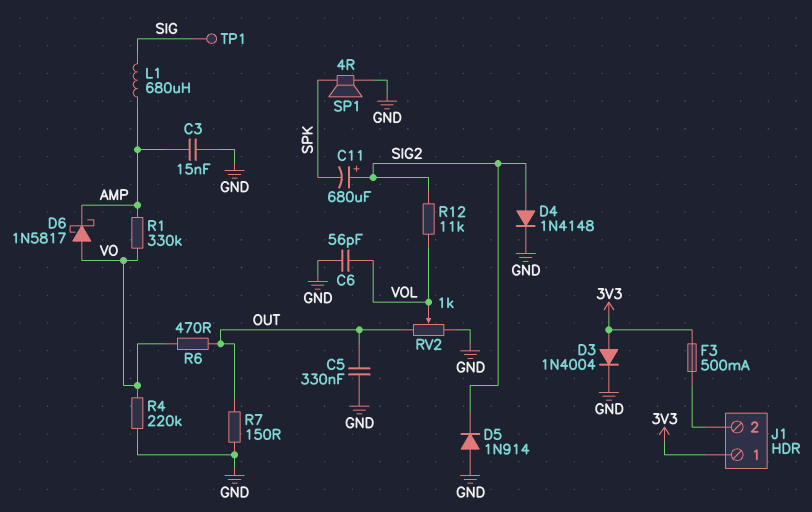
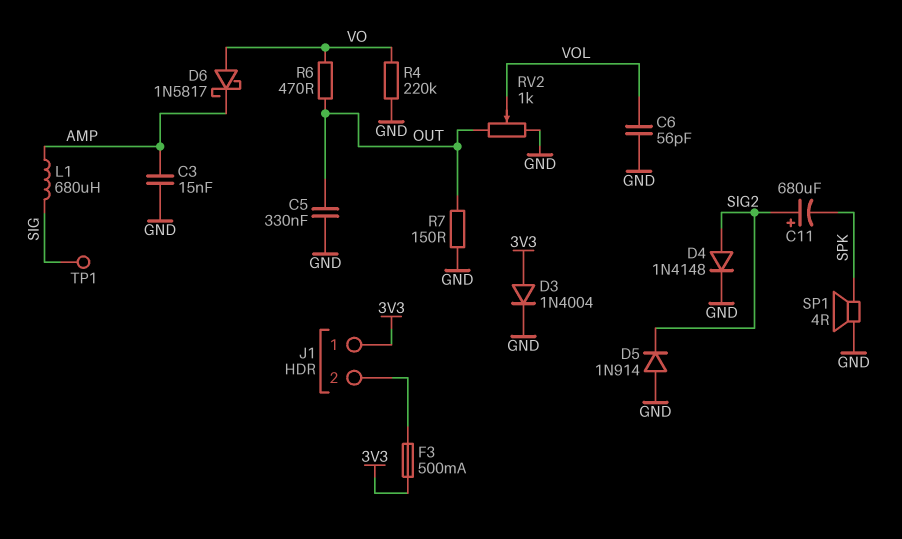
R1: 330k (AMP, VO) -> none
R12: 11k (SIG2, VOL) -> none

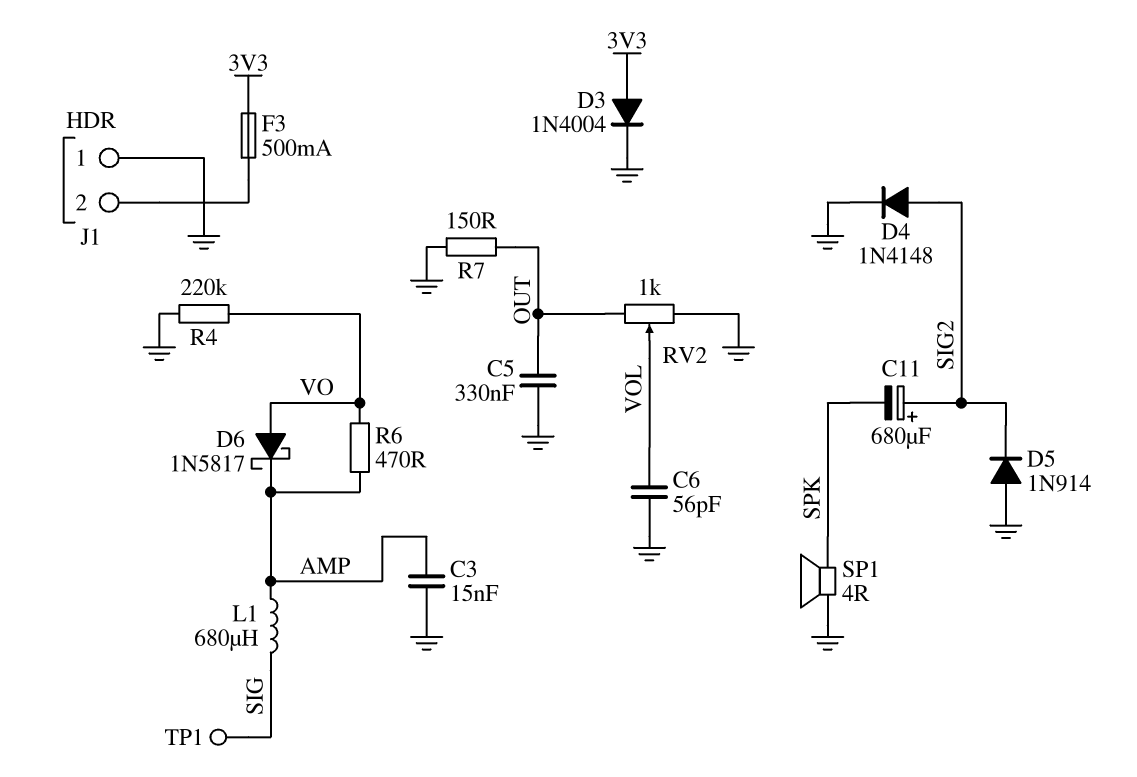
J1 pin 1: 3V3 -> GND
R6: 470 (OUT, VO) -> 470 (AMP, VO)

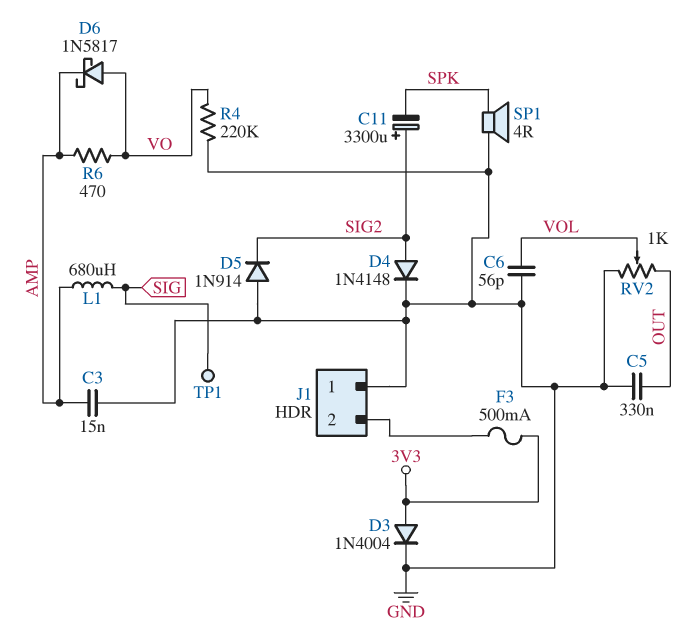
C11: 680uF (plus SIG2, minus SPK) -> 3300uF (plus SIG2, minus SPK)
R7: 150 (GND, OUT) -> none

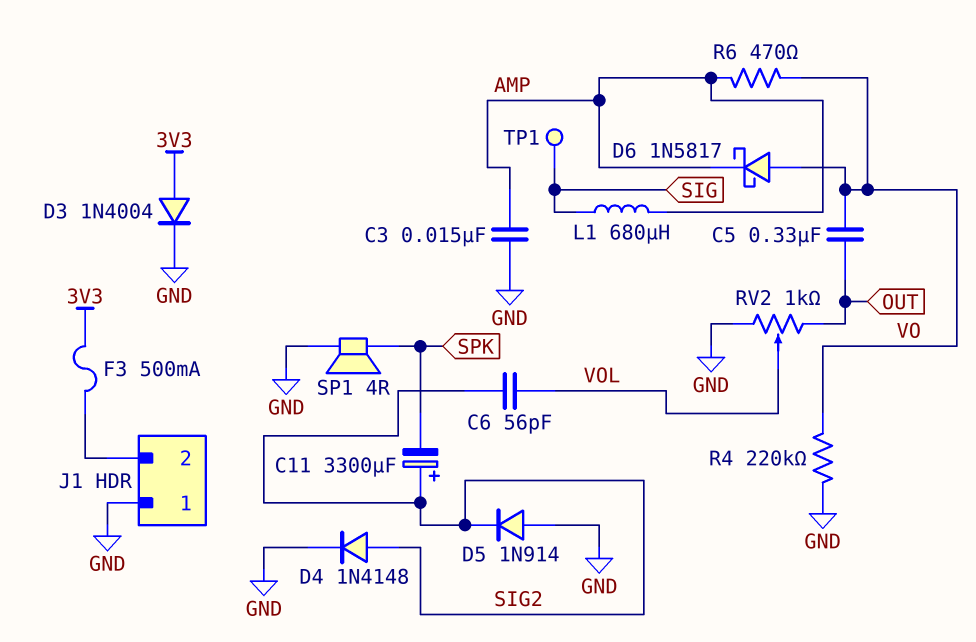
C5: 330nF (GND, OUT) -> 330nF (OUT, VO)
C6: 56pF (GND, VOL) -> 56pF (SIG2, VOL)

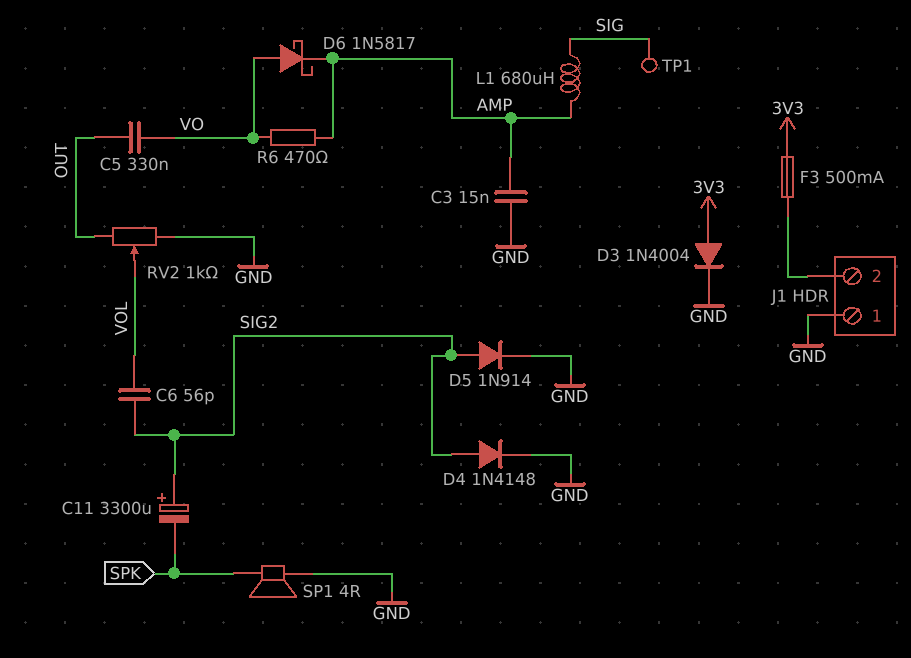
D5: diode 1N914 (A GND, K SIG2) -> diode 1N914 (A SIG2, K GND)
R4: 220k (GND, VO) -> none

